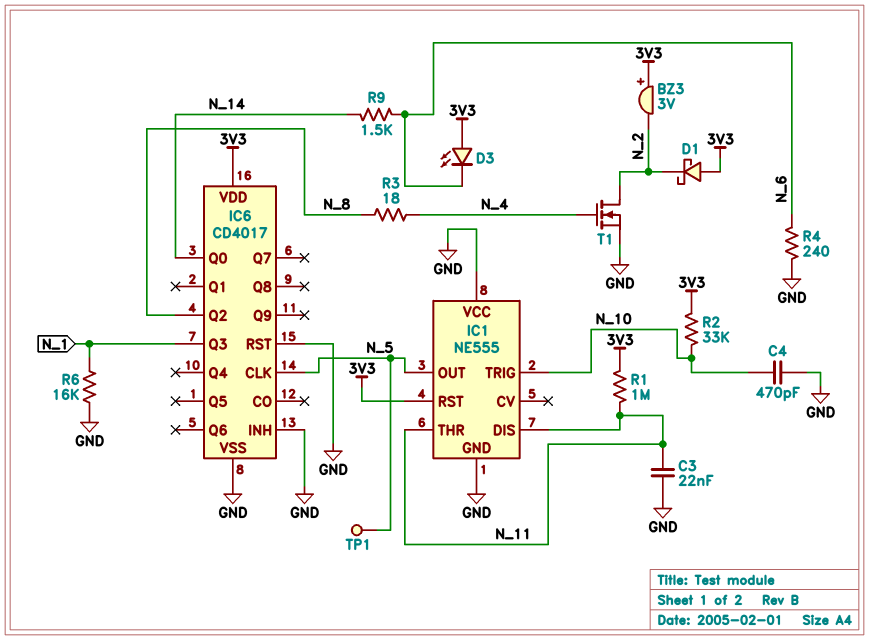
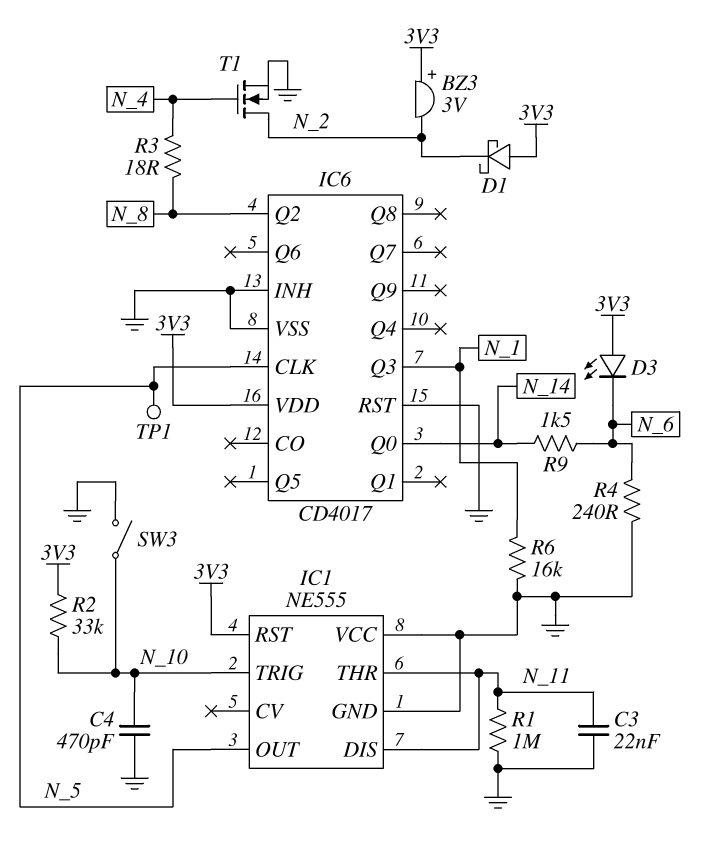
R1: 1M (3V3, N_11) -> 1M (GND, N_11)
SW3: none -> switch (GND, N_10)

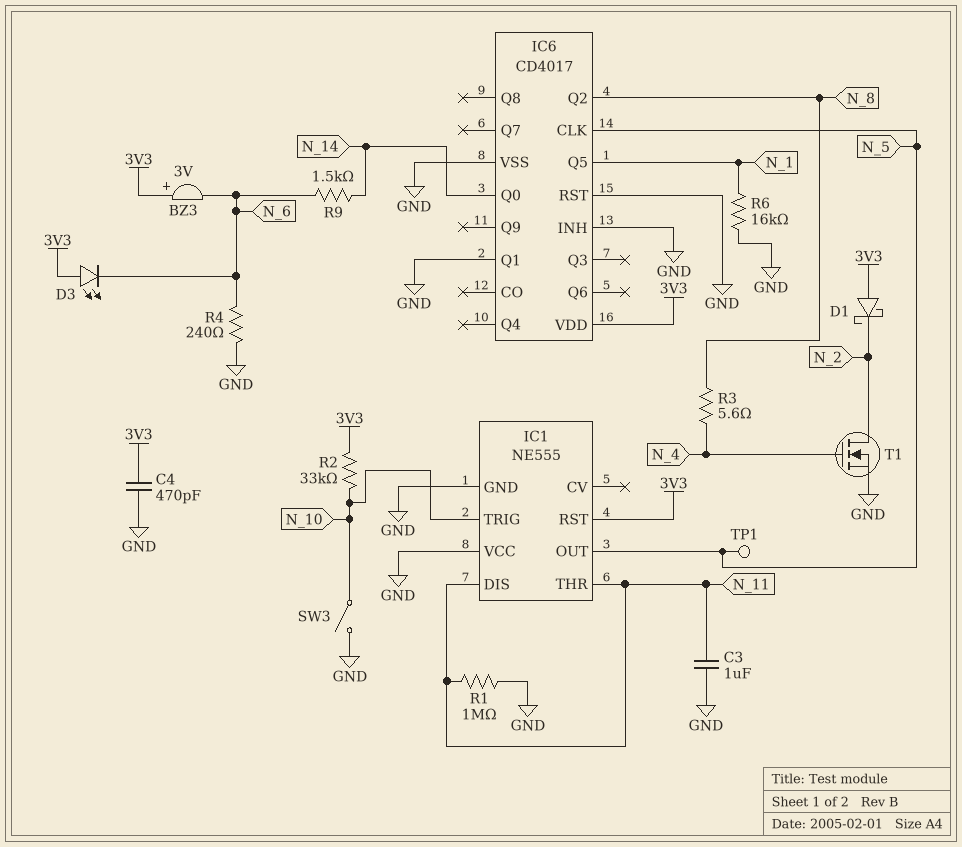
BZ3: buzzer 3V (plus 3V3, minus N_2) -> buzzer 3V (plus 3V3, minus N_6)
C3: 22nF (GND, N_11) -> 1uF (GND, N_11)
C4: 470pF (GND, N_10) -> 470pF (3V3, GND)
IC6 pin Q1: none -> GND
IC6 pin Q3: N_1 -> none
IC6 pin Q5: none -> N_1
R3: 18 (N_4, N_8) -> 5.6 (N_4, N_8)

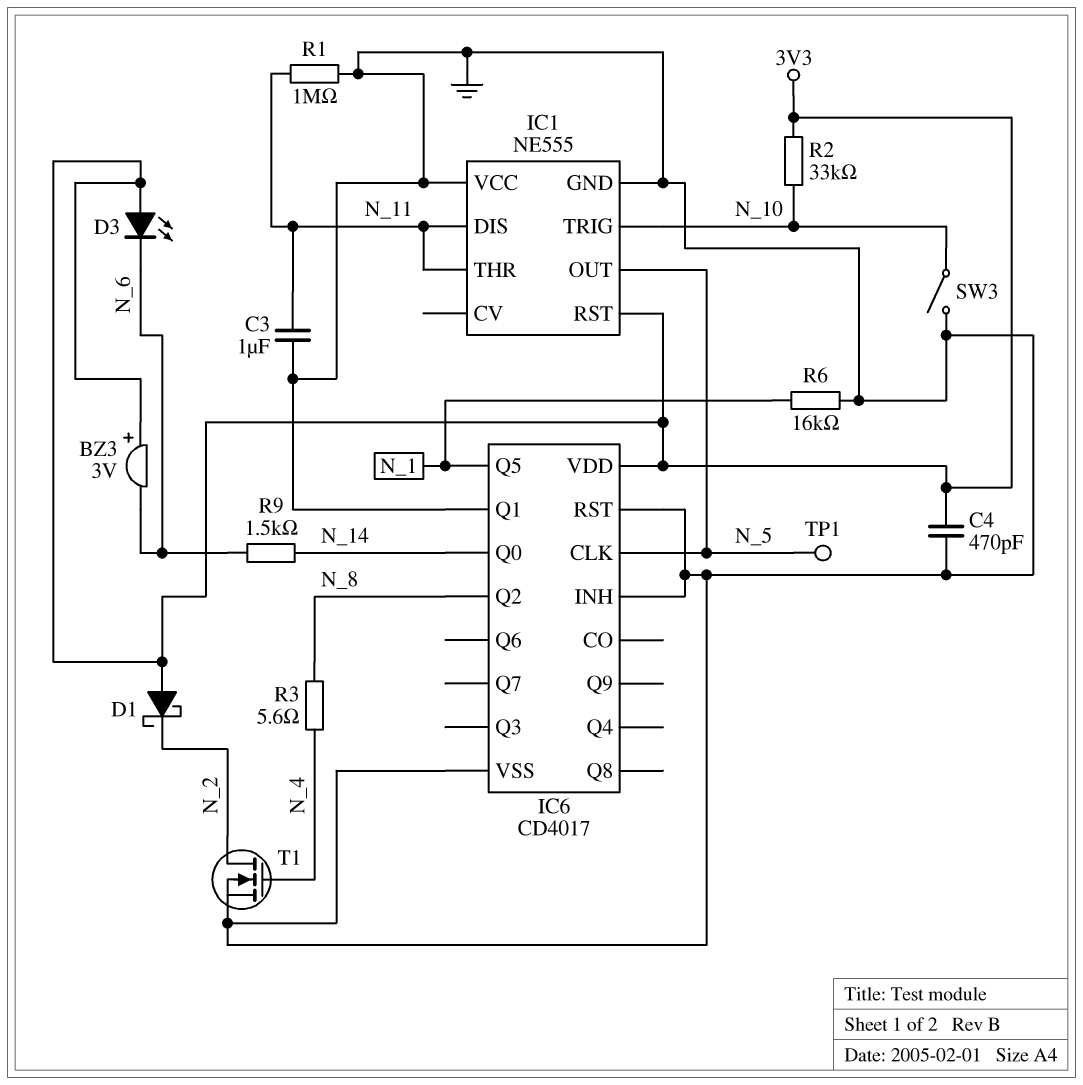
R4: 240 (GND, N_6) -> none

